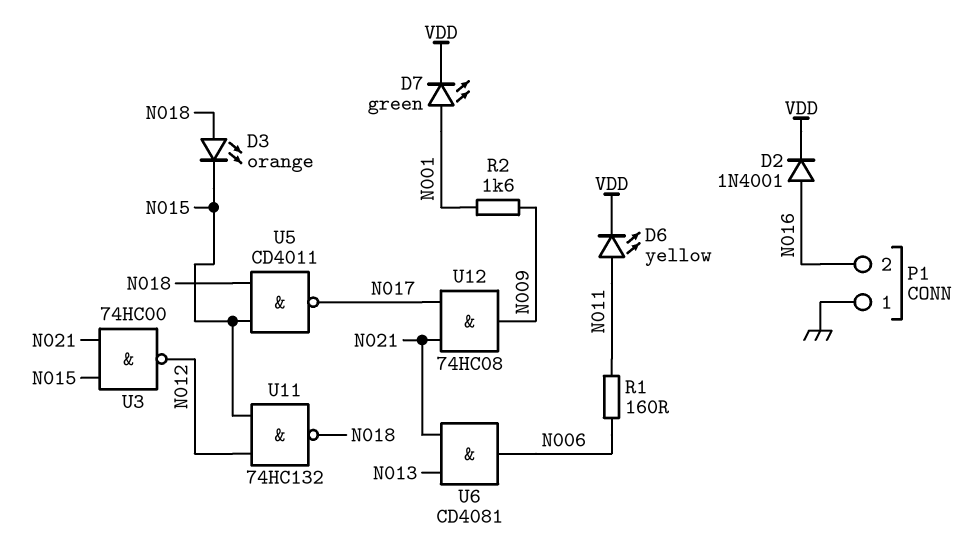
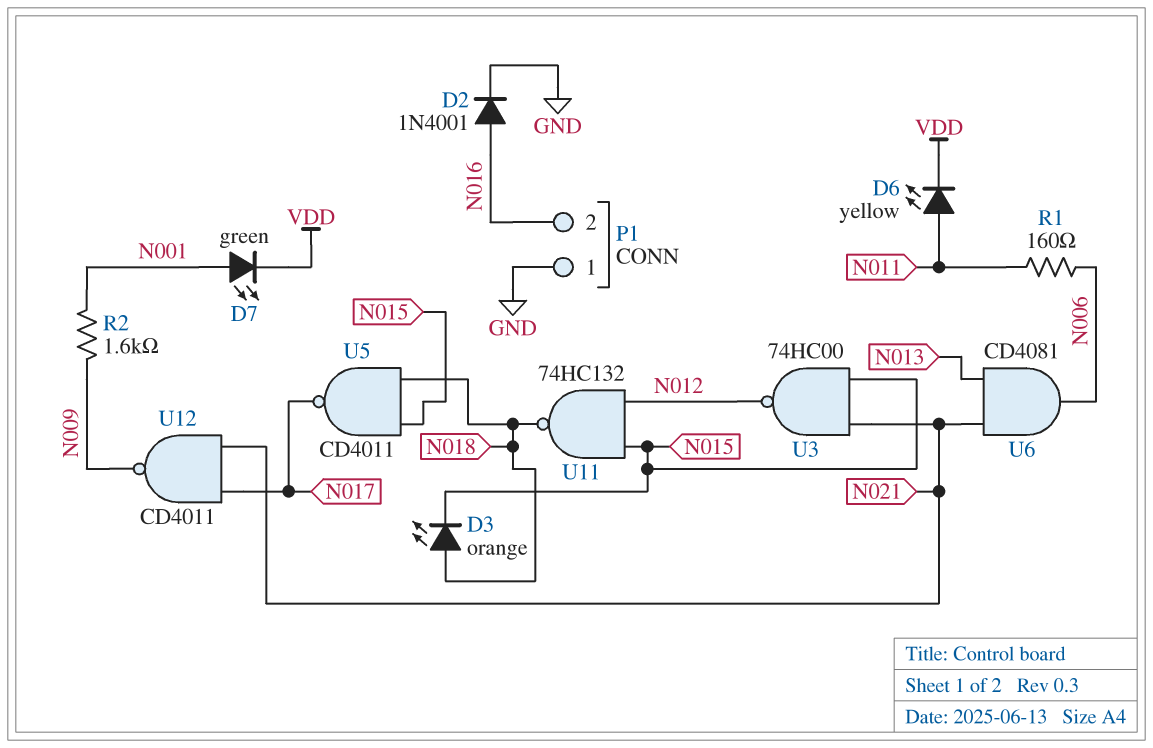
D2: diode 1N4001 (A N016, K VDD) -> diode 1N4001 (A N016, K GND)
U12: AND 74HC08 (in N017, in N021, out N009) -> NAND CD4011 (in N017, in N021, out N009)

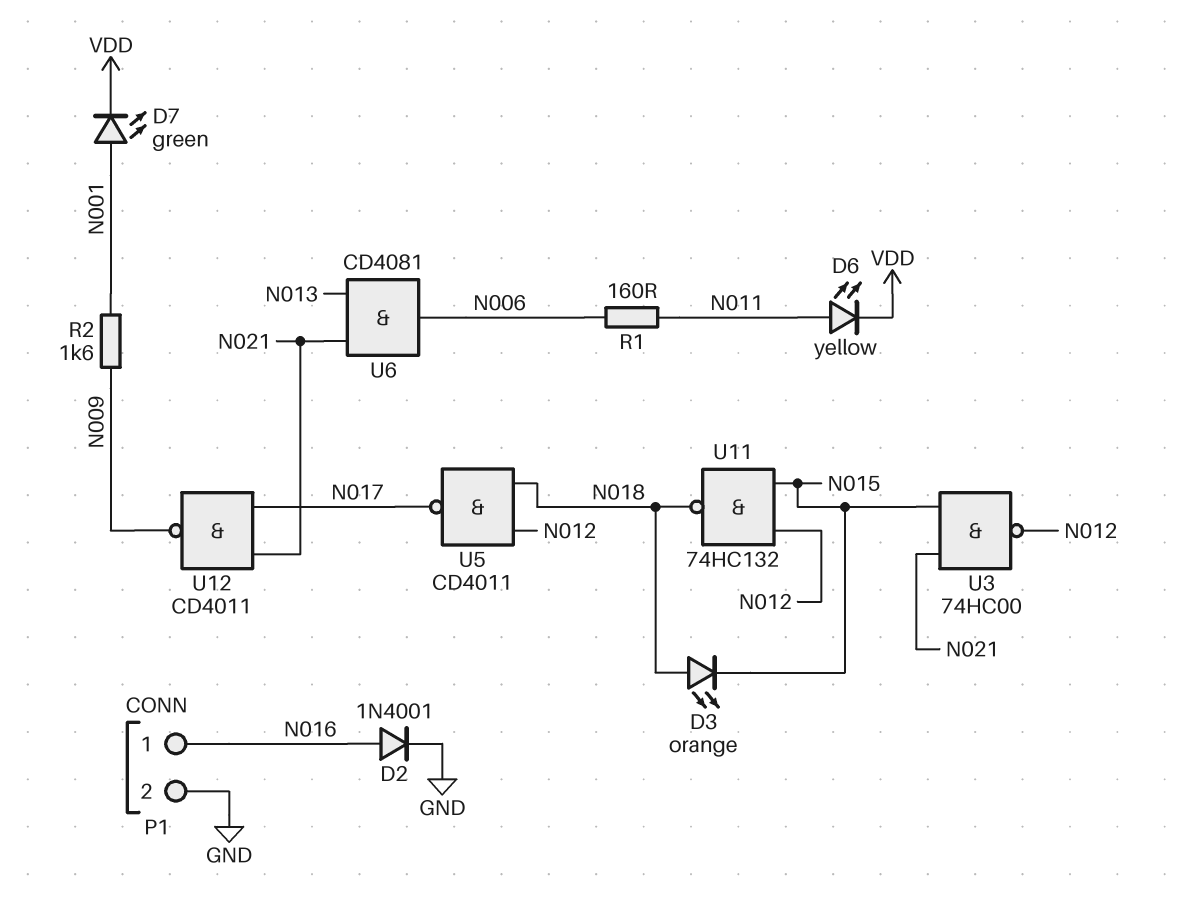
P1 pin 1: GND -> N016
P1 pin 2: N016 -> GND
U5: NAND CD4011 (in N015, in N018, out N017) -> NAND CD4011 (in N012, in N018, out N017)

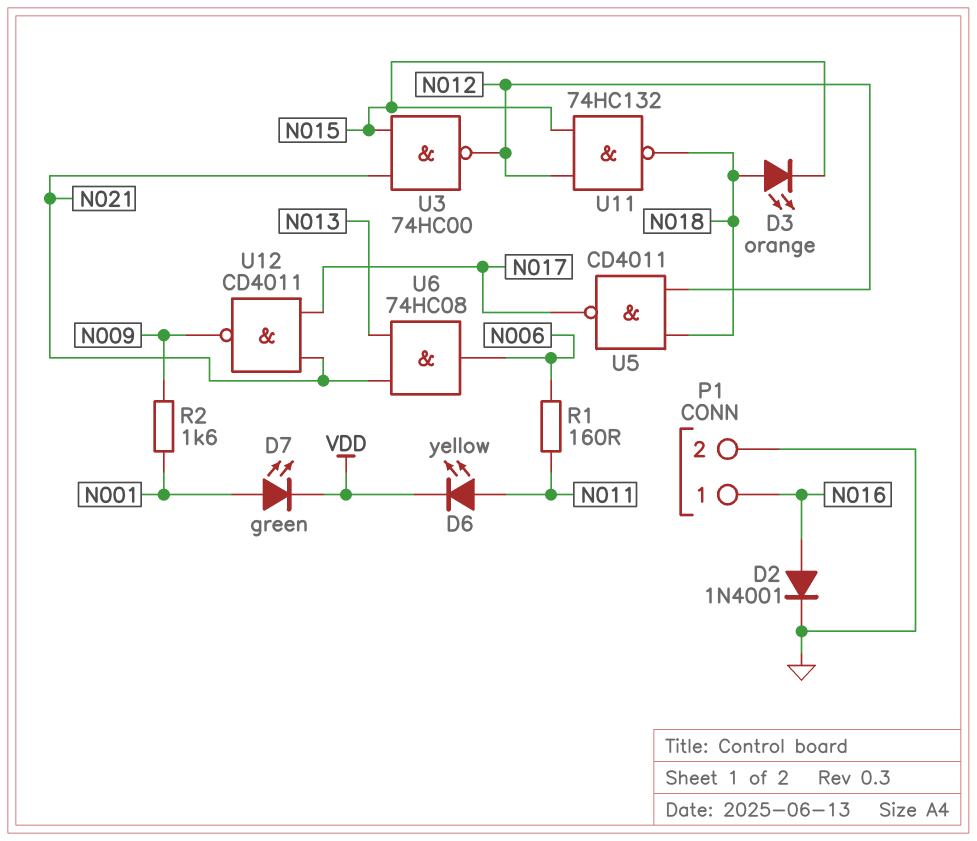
U6: AND CD4081 (in N013, in N021, out N006) -> AND 74HC08 (in N013, in N021, out N006)

